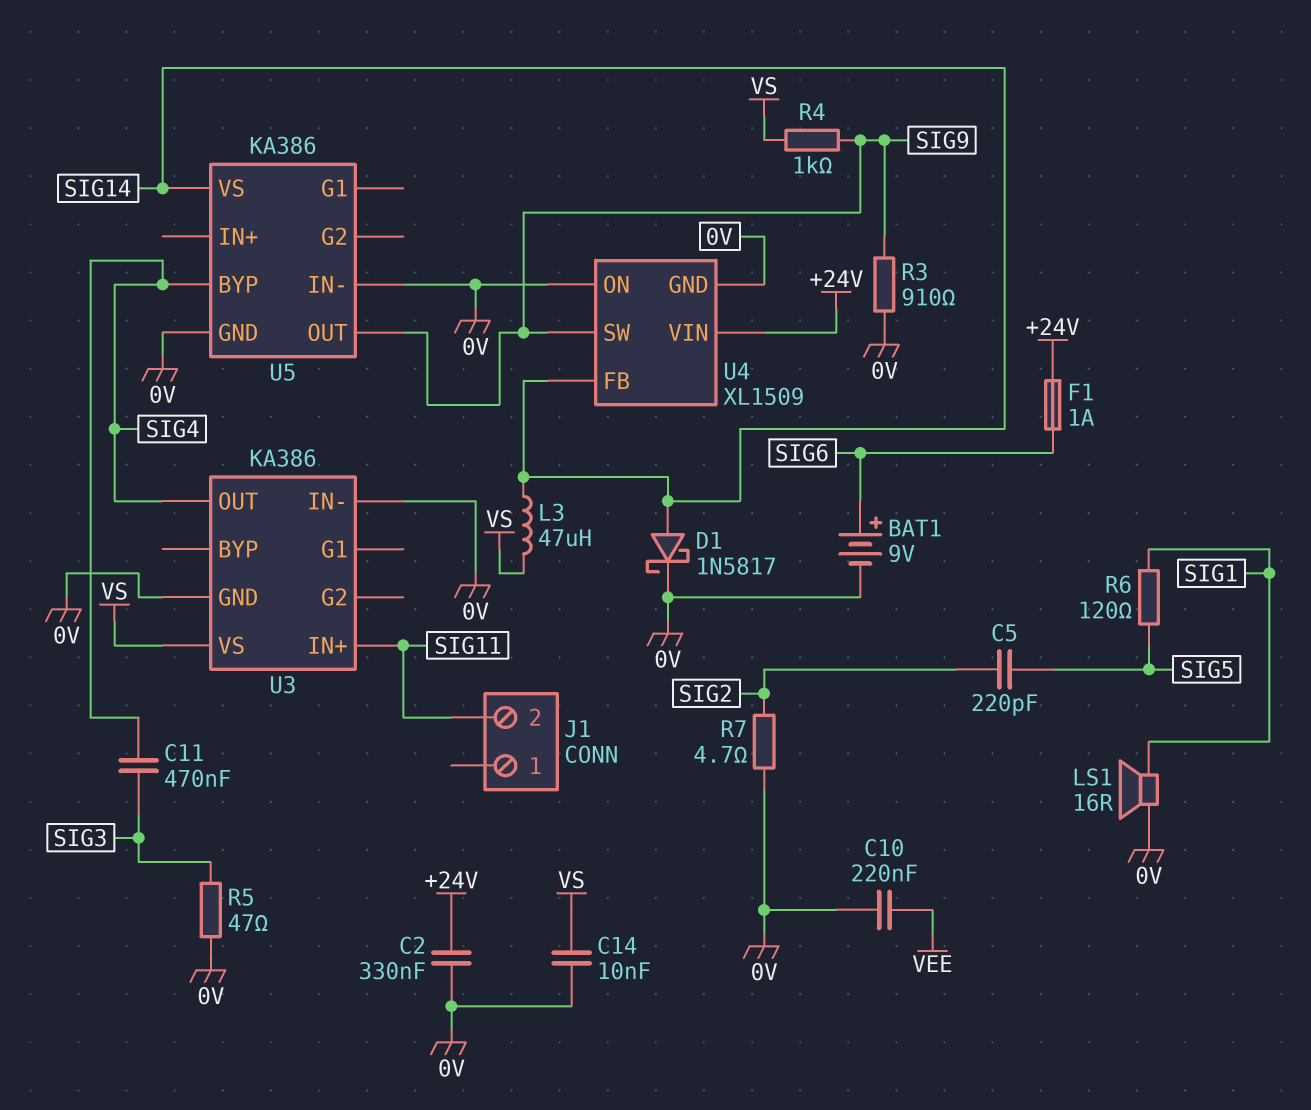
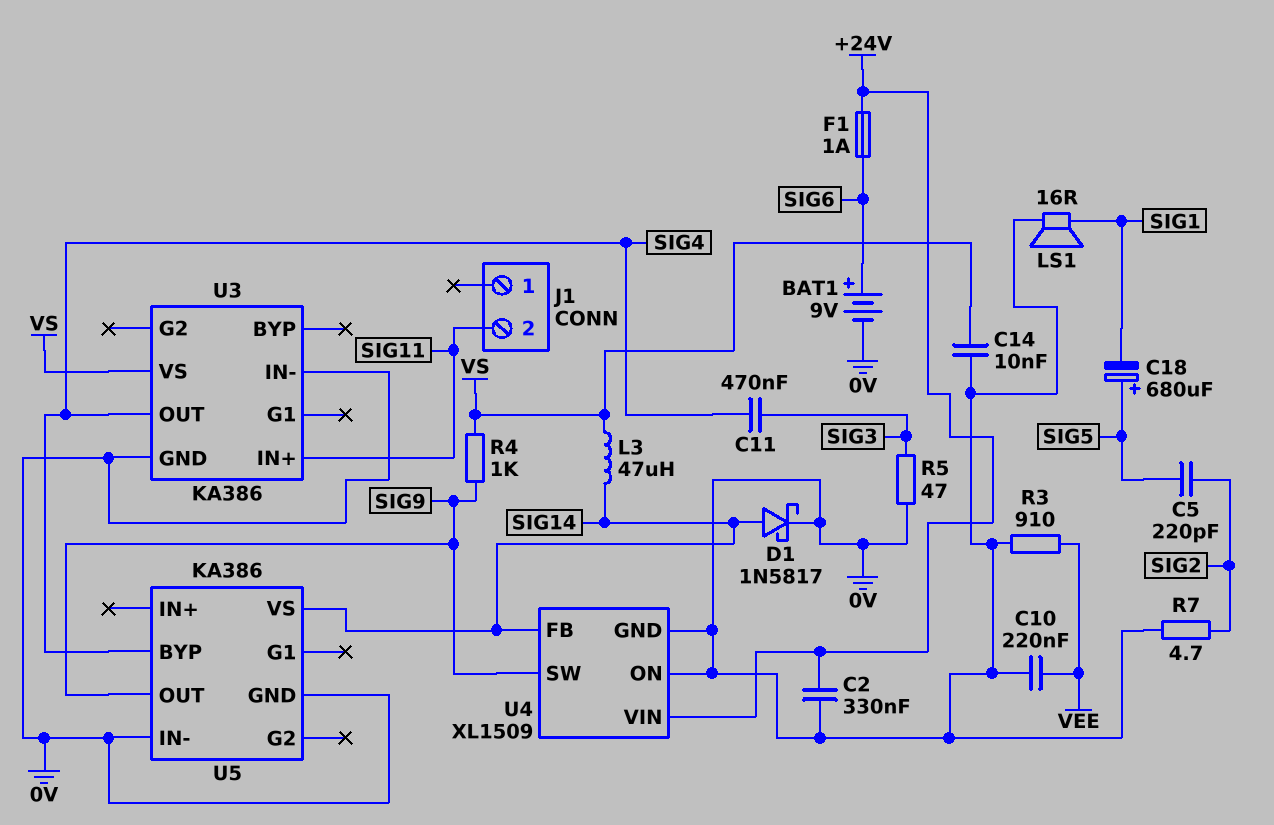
C18: none -> 680uF (plus SIG5, minus SIG1)
R3: 910 (0V, SIG9) -> 910 (0V, VEE)
R6: 120 (SIG1, SIG5) -> none

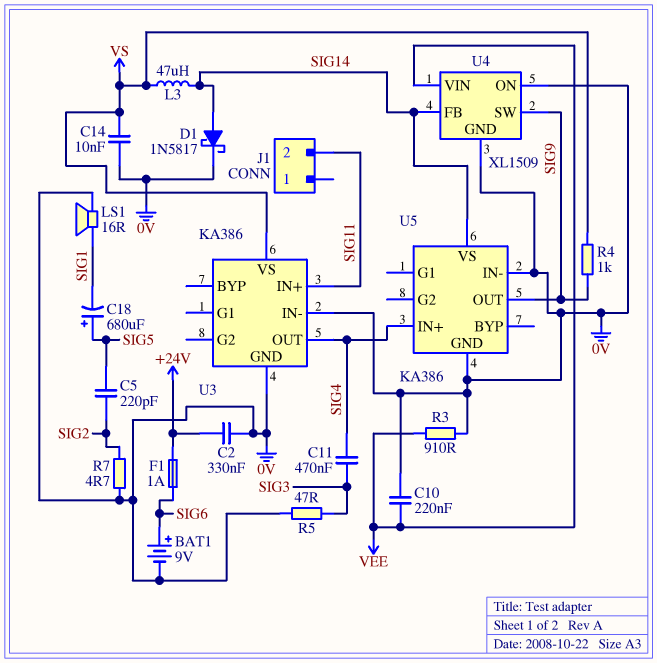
U4 pin VIN: +24V -> VEE
U5 pin BYP: SIG4 -> none
U5 pin IN+: none -> SIG4

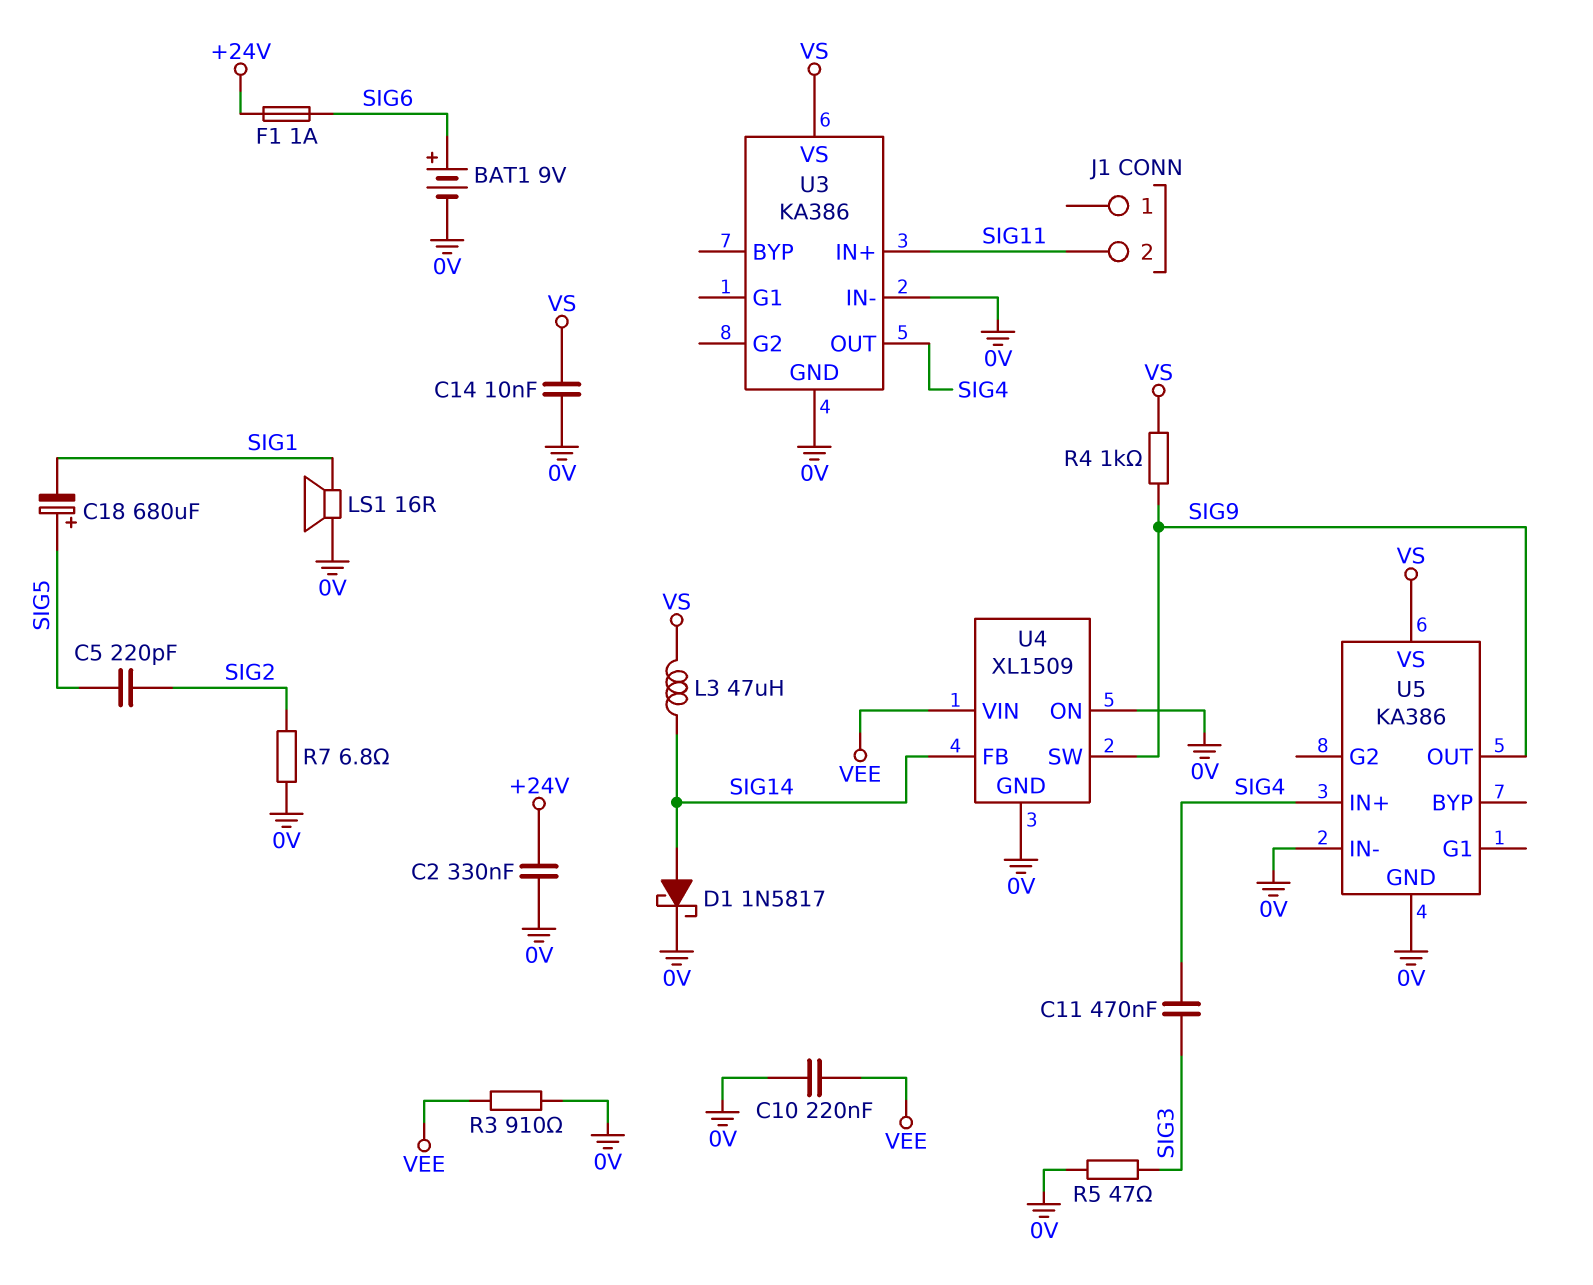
R7: 4.7 (0V, SIG2) -> 6.8 (0V, SIG2)
U5 pin VS: SIG14 -> VS

